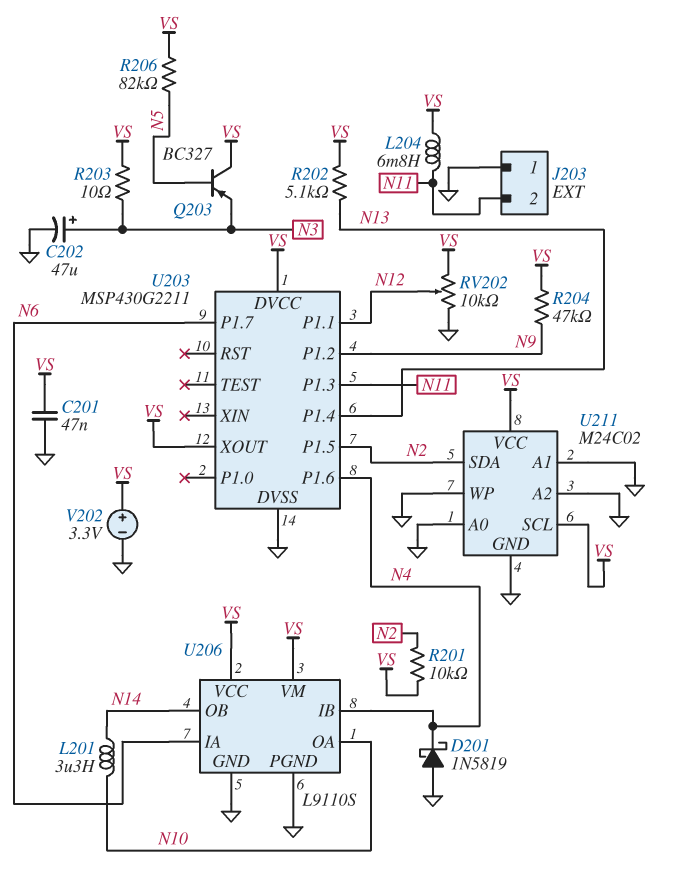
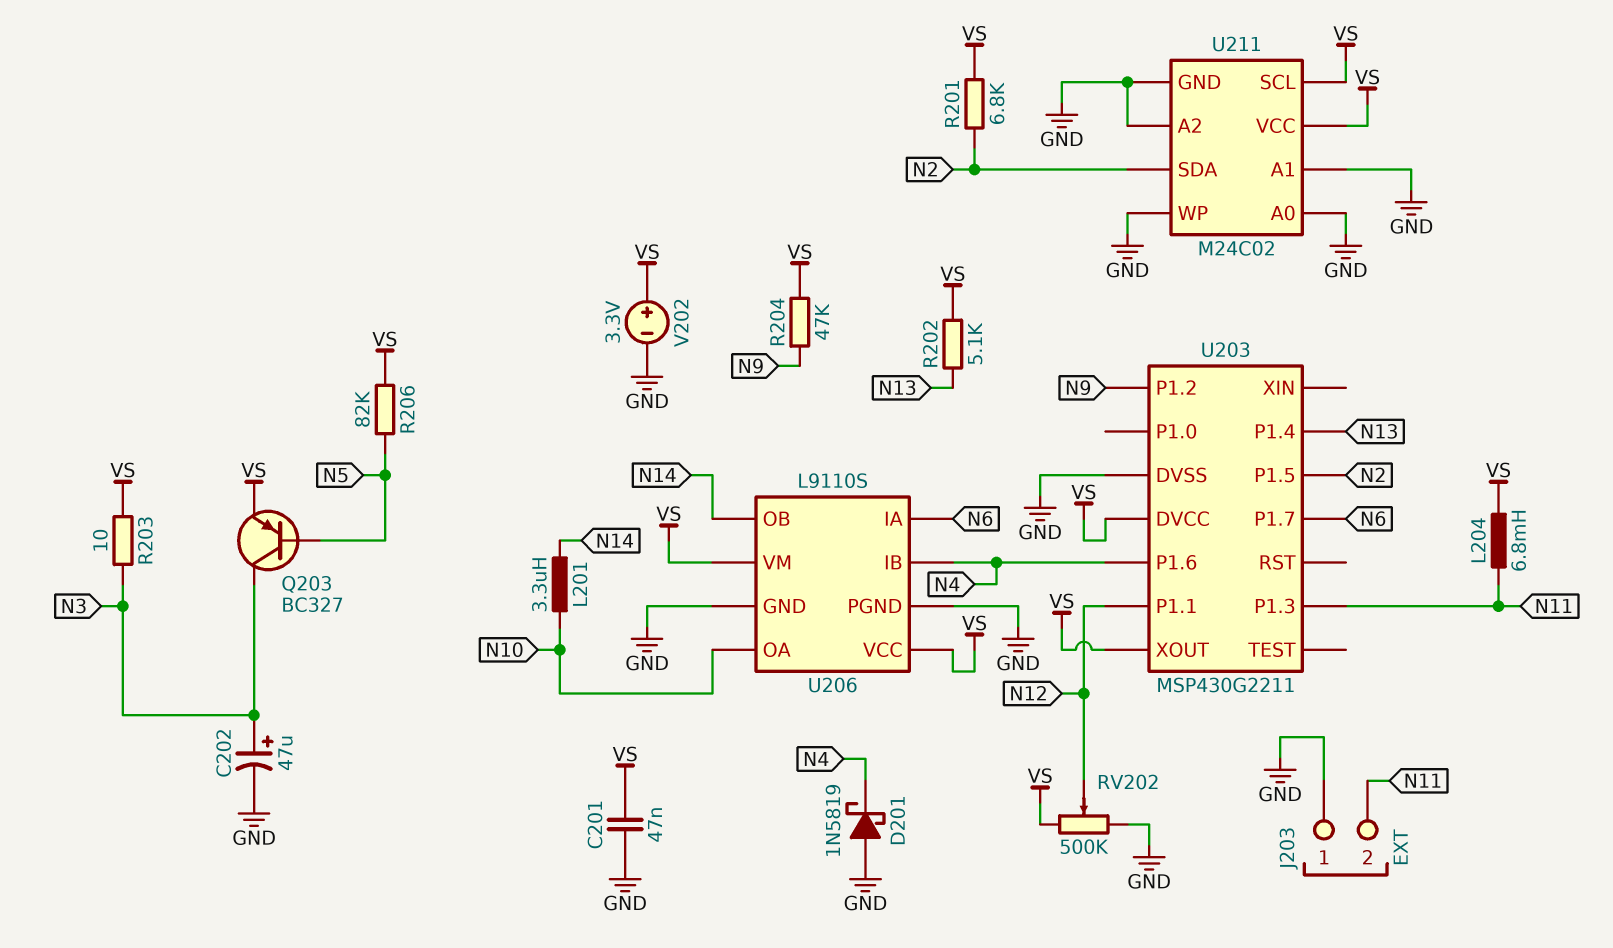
Q203: PNP BC327 (B N5, C VS, E N3) -> PNP BC327 (B N5, C N3, E VS)
R201: 10k (N2, VS) -> 6.8k (N2, VS)
RV202: 10k (GND, VS, wiper N12) -> 500k (GND, VS, wiper N12)

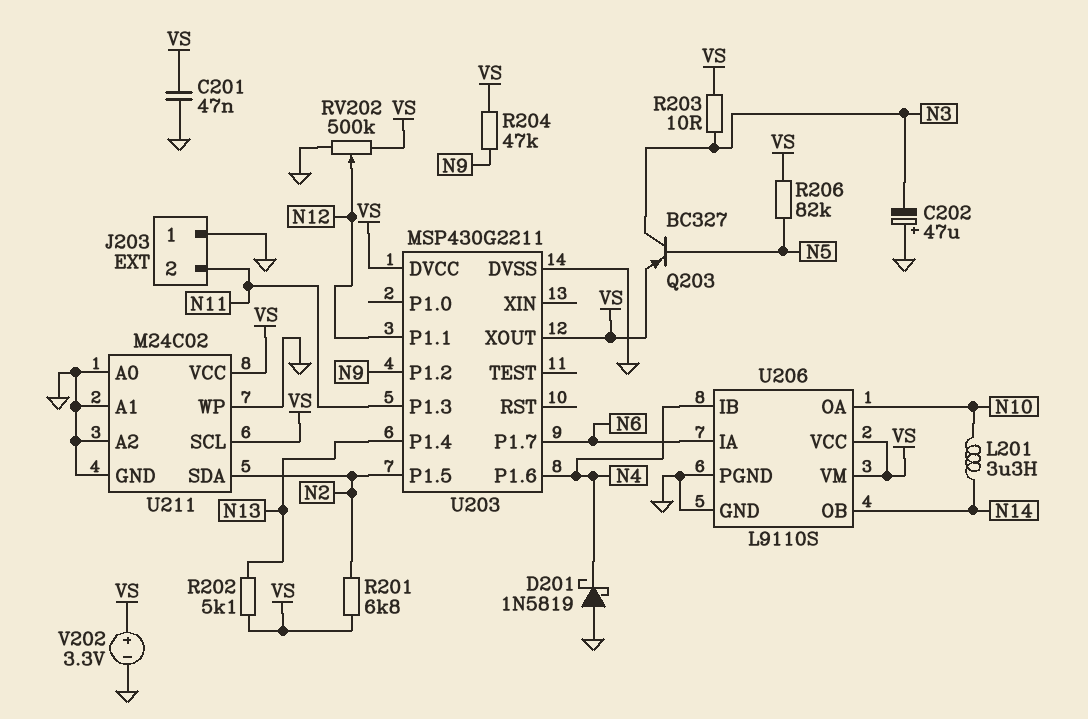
C202: 47uF (plus N3, minus GND) -> 47uF (plus GND, minus N3)
L204: 6.8mH (N11, VS) -> none

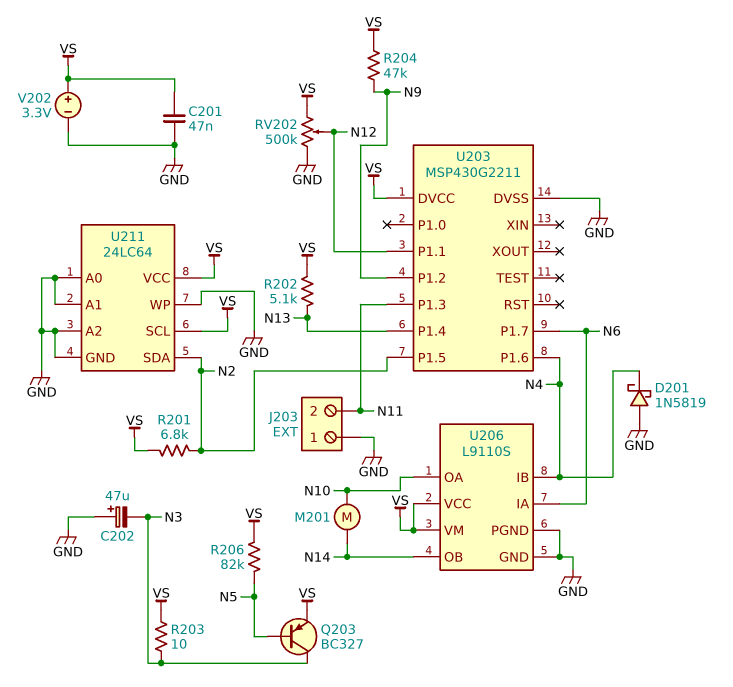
L201: 3.3uH (N10, N14) -> none
M201: none -> motor (N10, N14)
U203 pin XOUT: VS -> none
U211: M24C02 -> 24LC64

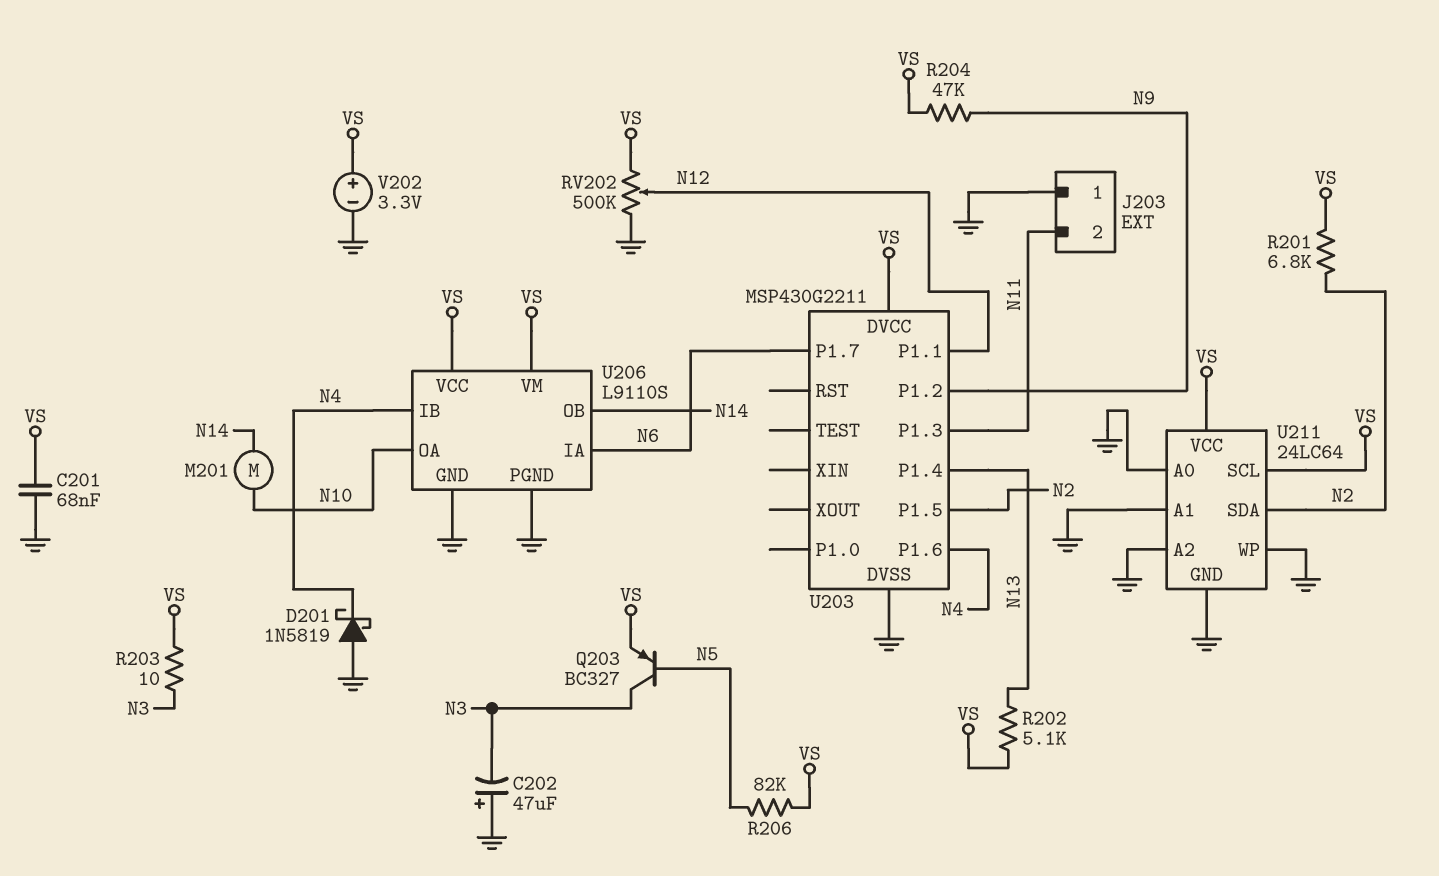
C201: 47nF (GND, VS) -> 68nF (GND, VS)

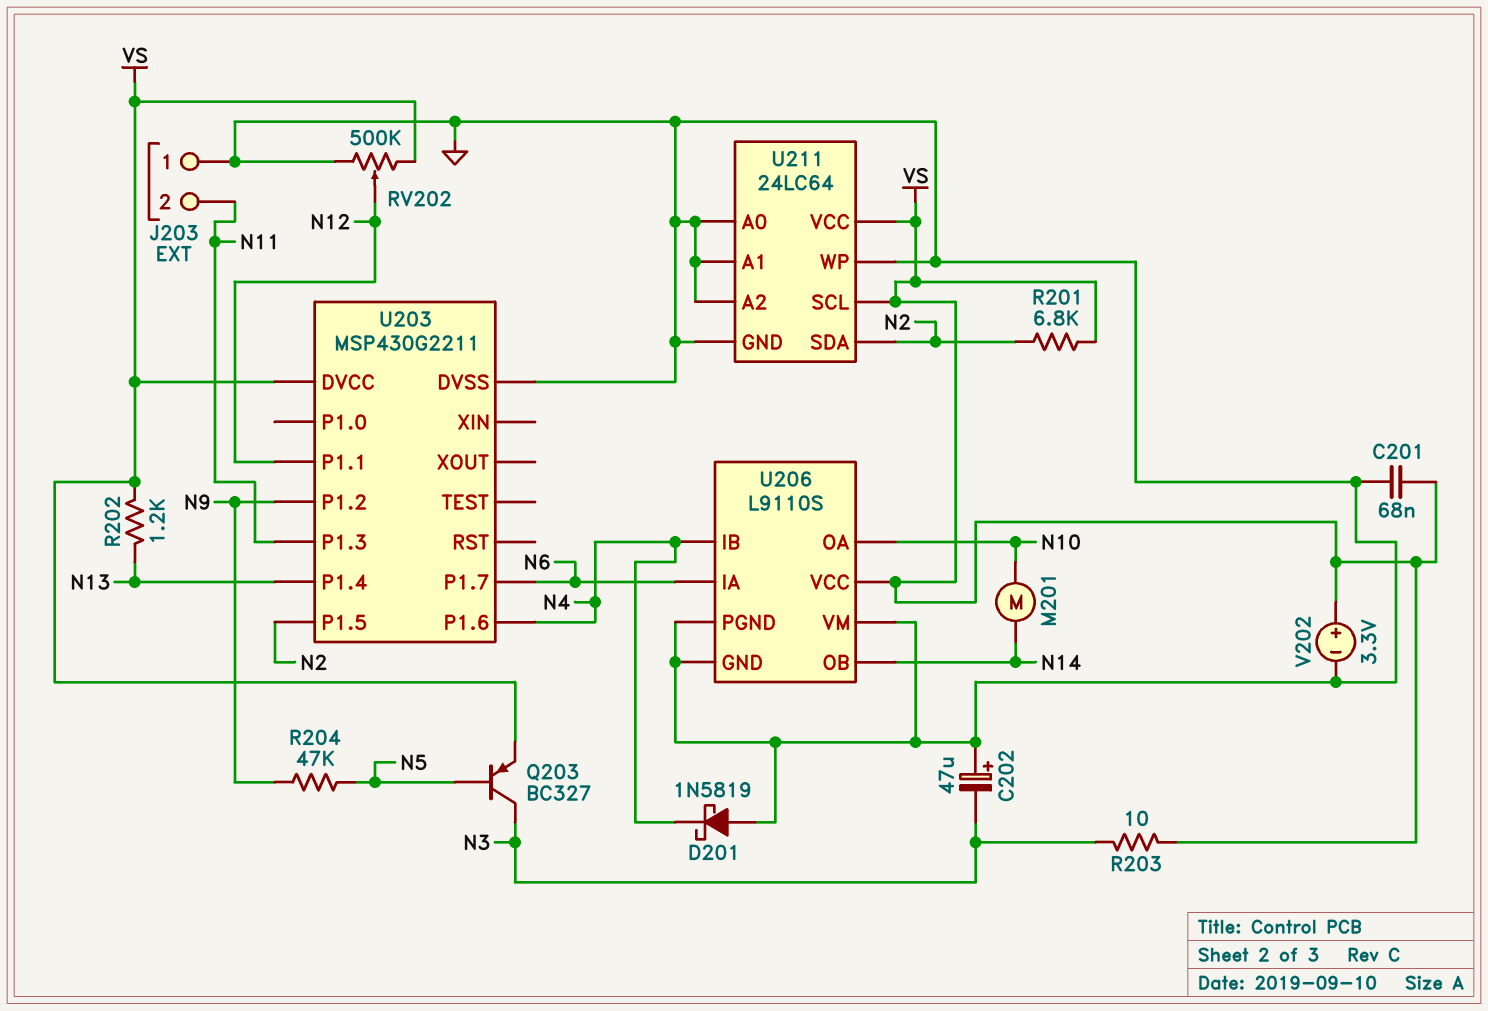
R202: 5.1k (N13, VS) -> 1.2k (N13, VS)
R204: 47k (N9, VS) -> 47k (N5, N9)
R206: 82k (N5, VS) -> none
U206 pin VM: VS -> GND

